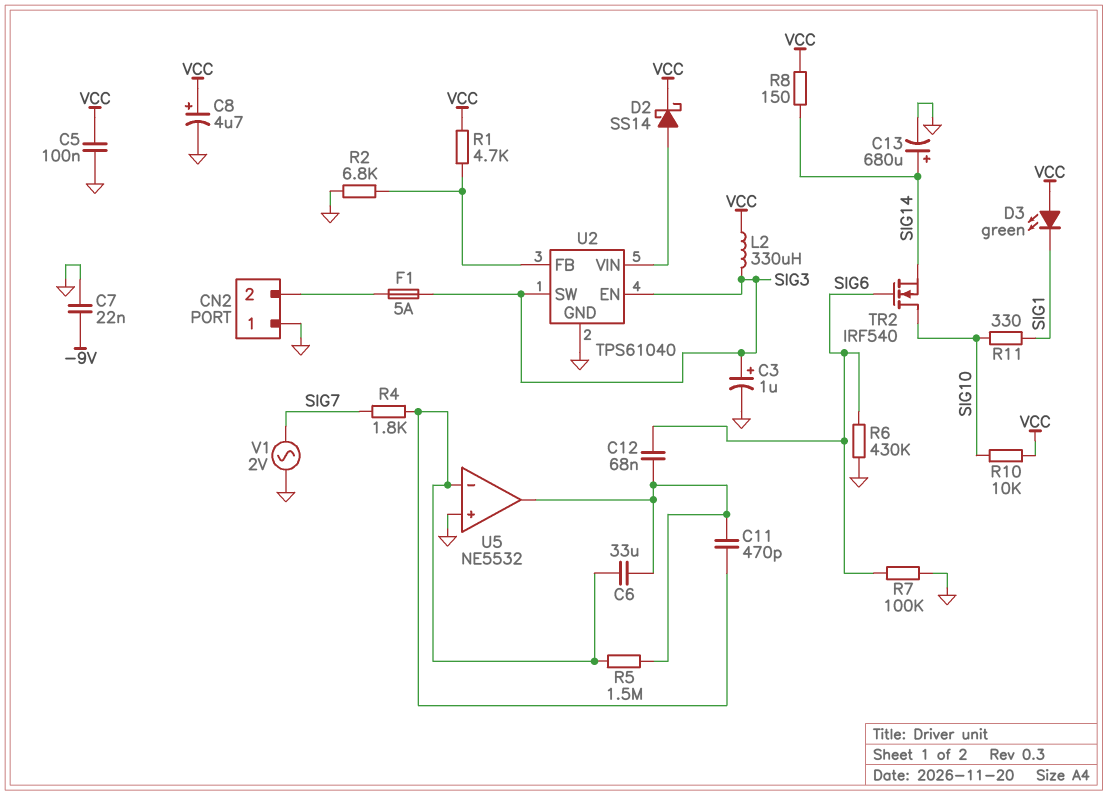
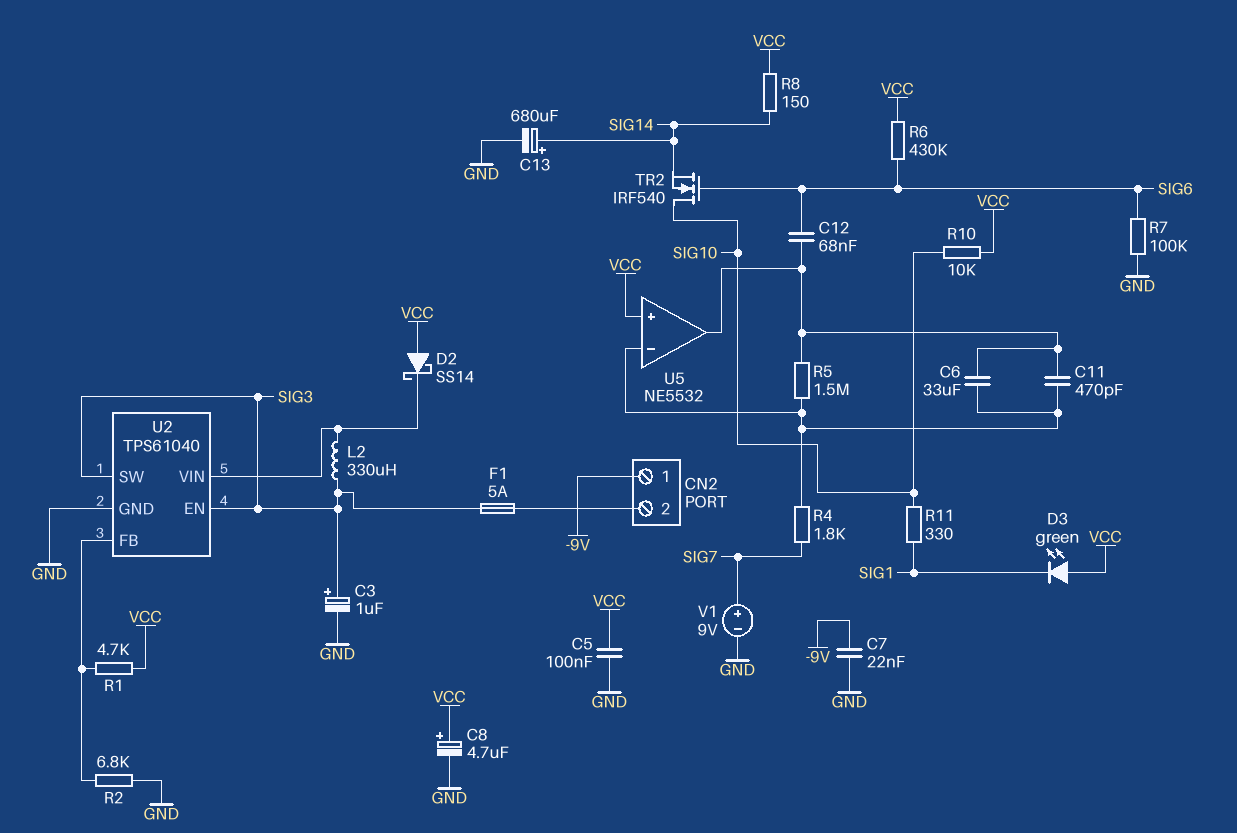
CN2 pin 1: GND -> -9V
D2: schottky SS14 (A U2/VIN, K VCC) -> schottky SS14 (A VCC, K U2/VIN)
L2: 330uH (SIG3, VCC) -> 330uH (SIG3, U2/VIN)
R6: 430k (GND, SIG6) -> 430k (SIG6, VCC)
U5 pin in+: GND -> VCC
V1: AC 2V (GND, SIG7) -> 9V (plus SIG7, minus GND)

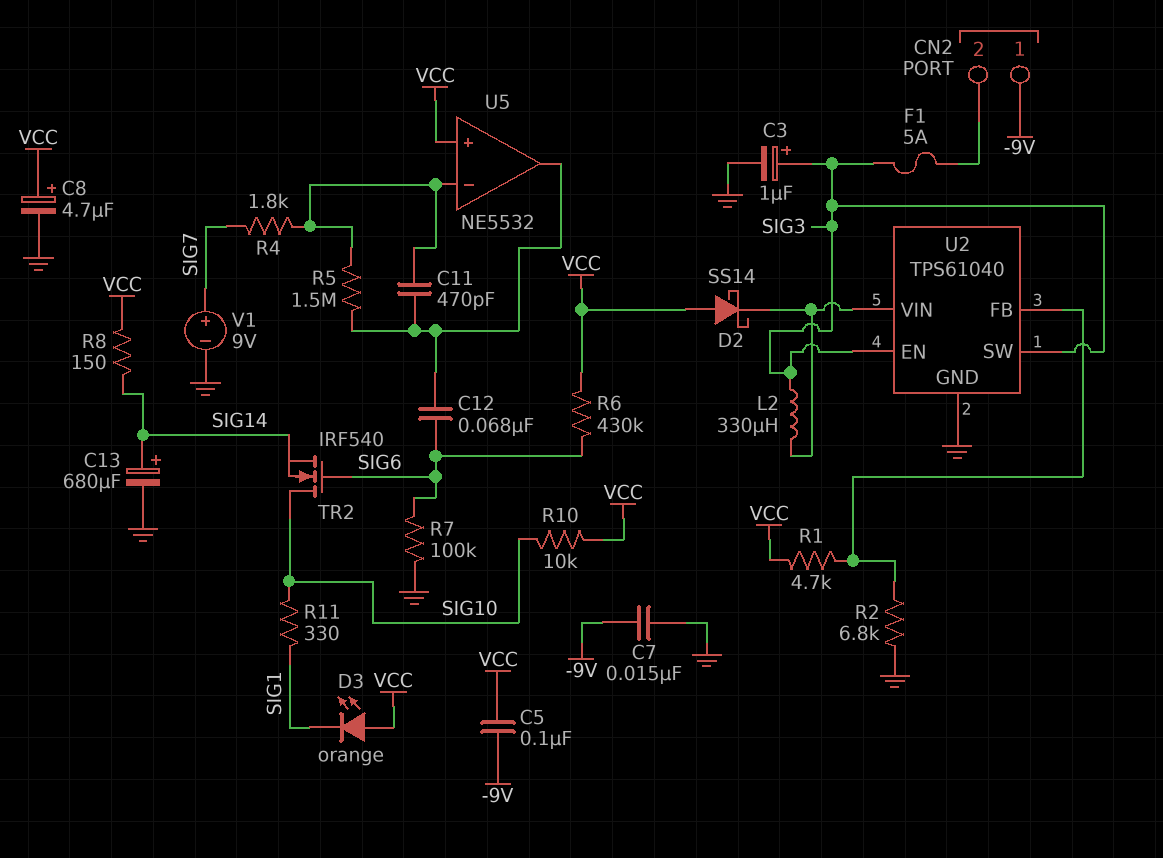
C5: 100nF (GND, VCC) -> 100nF (-9V, VCC)
C6: 33uF (U5/in-, U5/out) -> none
C7: 22nF (-9V, GND) -> 15nF (-9V, GND)
D3: LED green (A VCC, K SIG1) -> LED orange (A VCC, K SIG1)

